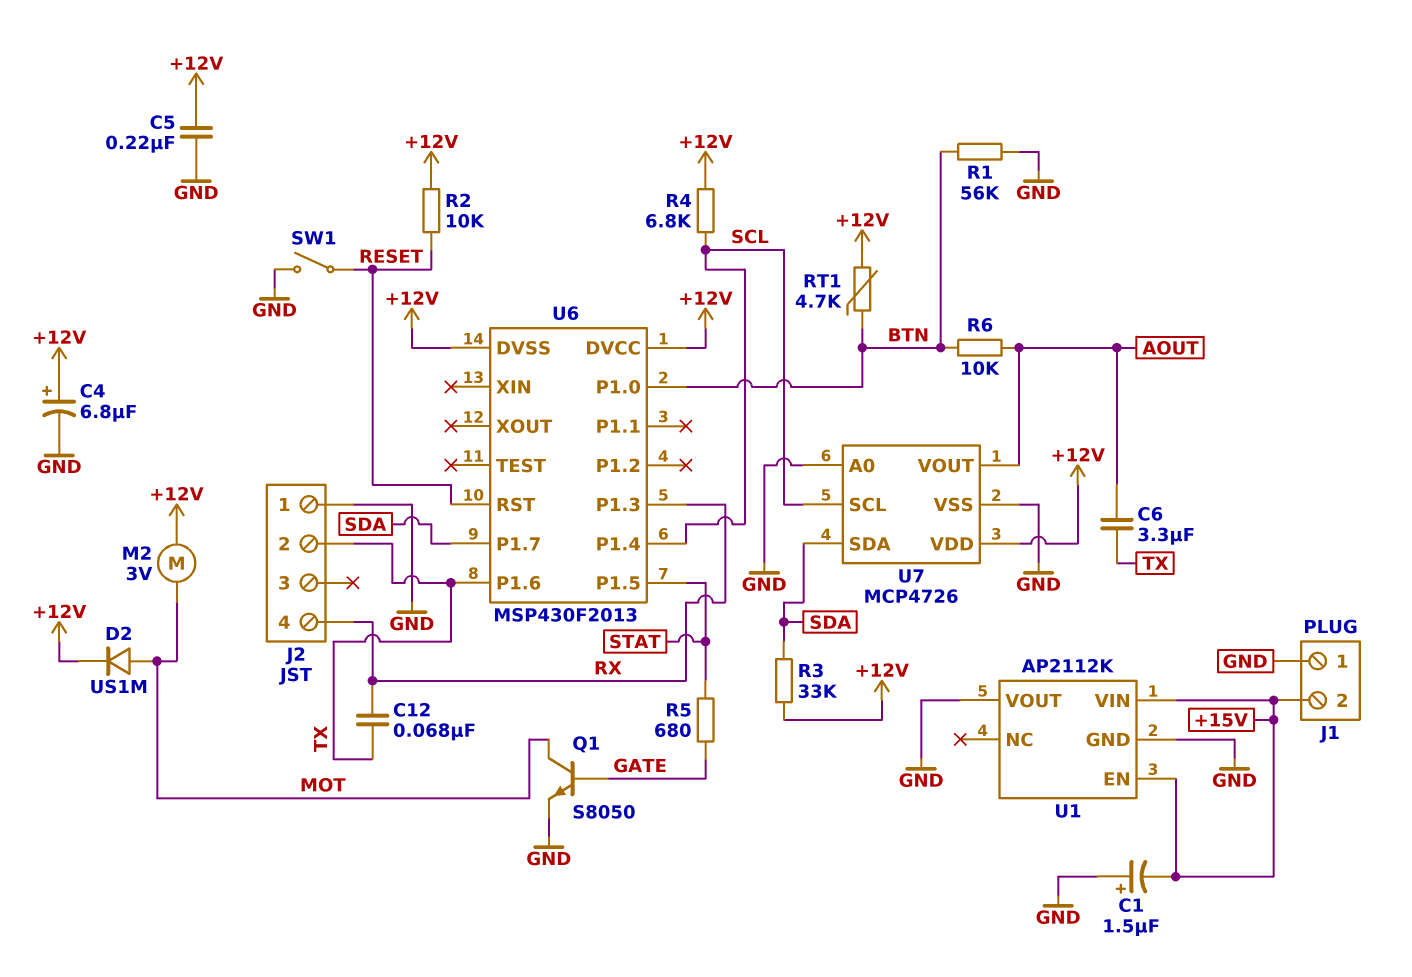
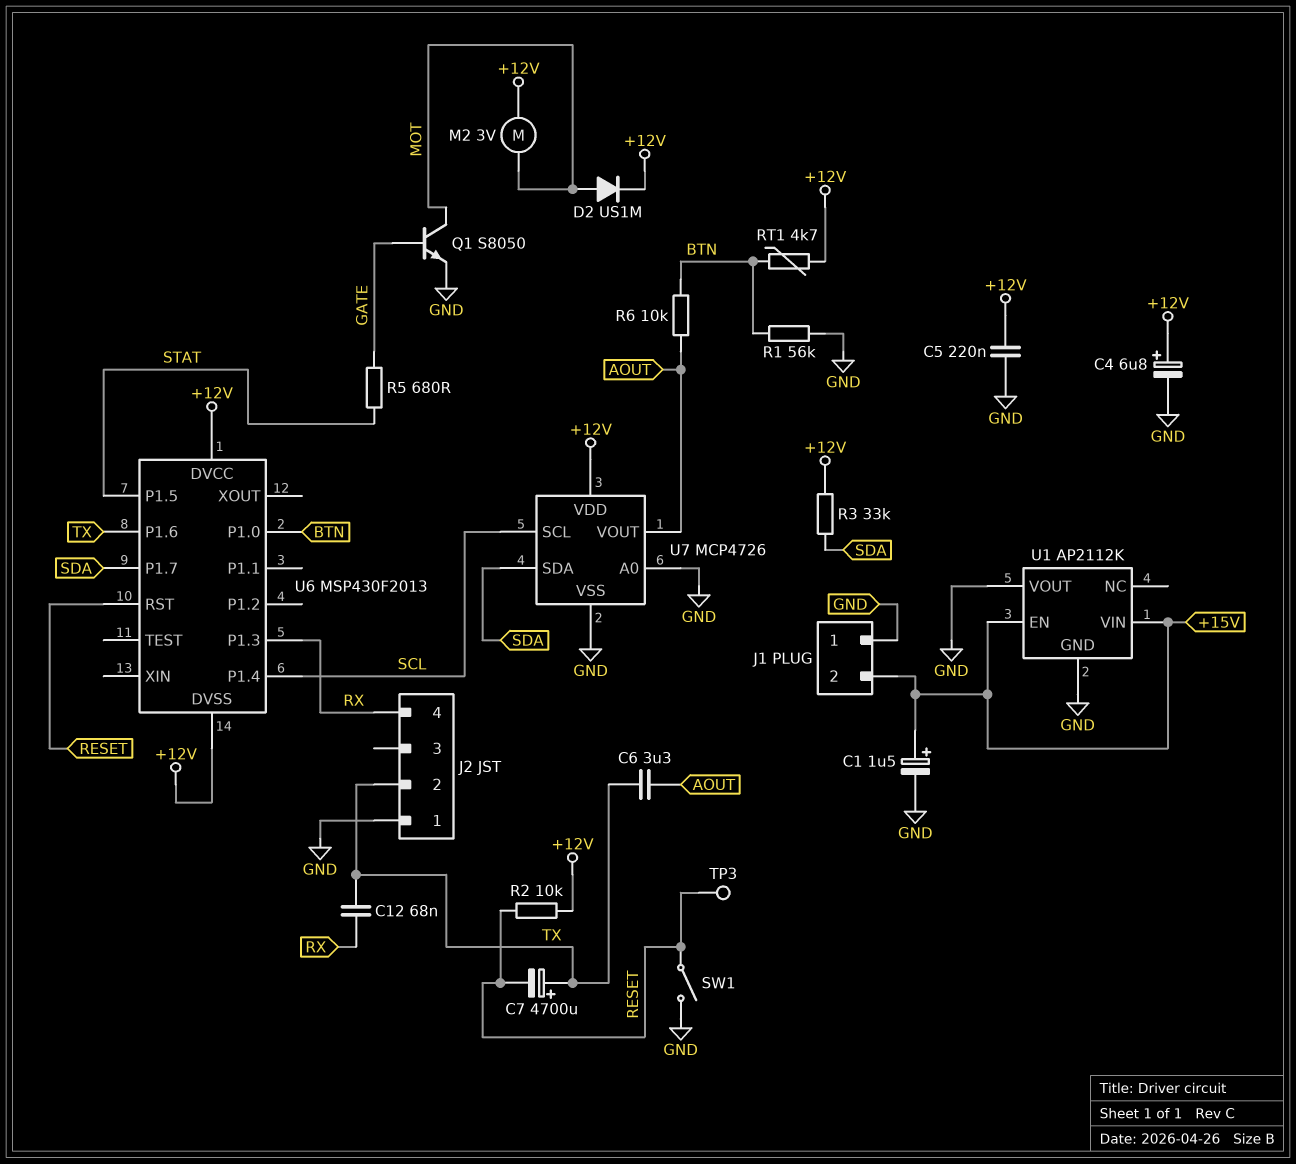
C1: 1.5uF (plus GND, minus +15V) -> 1.5uF (plus +15V, minus GND)
C7: none -> 4700uF (plus TX, minus RESET)
R4: 6.8k (+12V, SCL) -> none
TP3: none -> test point (RESET)

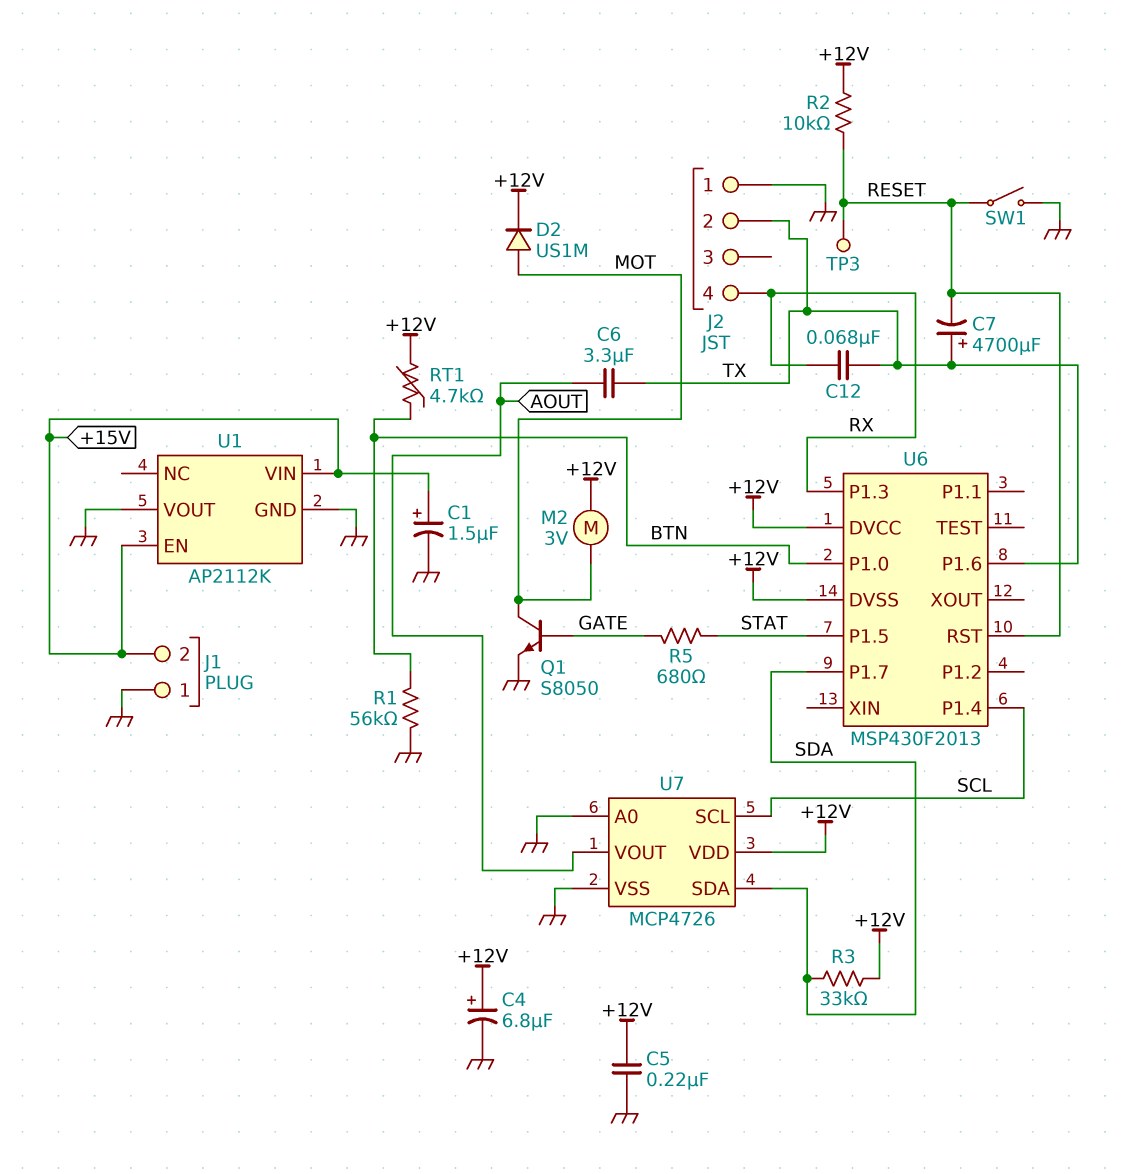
R6: 10k (AOUT, BTN) -> none

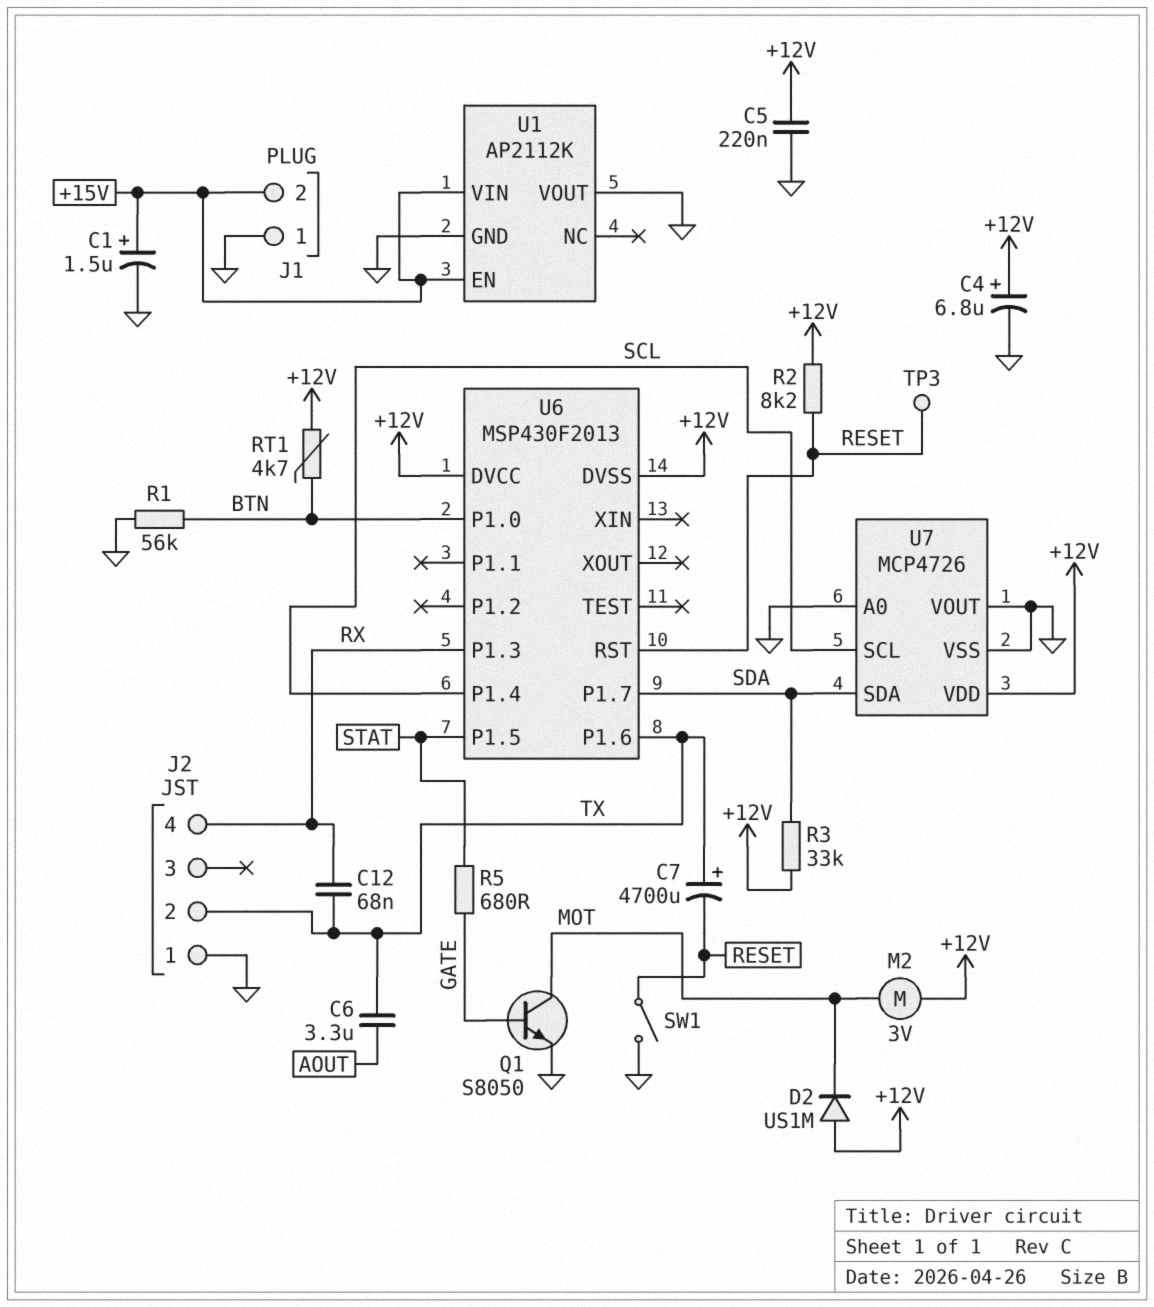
D2: diode US1M (A MOT, K +12V) -> diode US1M (A +12V, K MOT)
R2: 10k (+12V, RESET) -> 8.2k (+12V, RESET)
U7 pin VOUT: AOUT -> GND

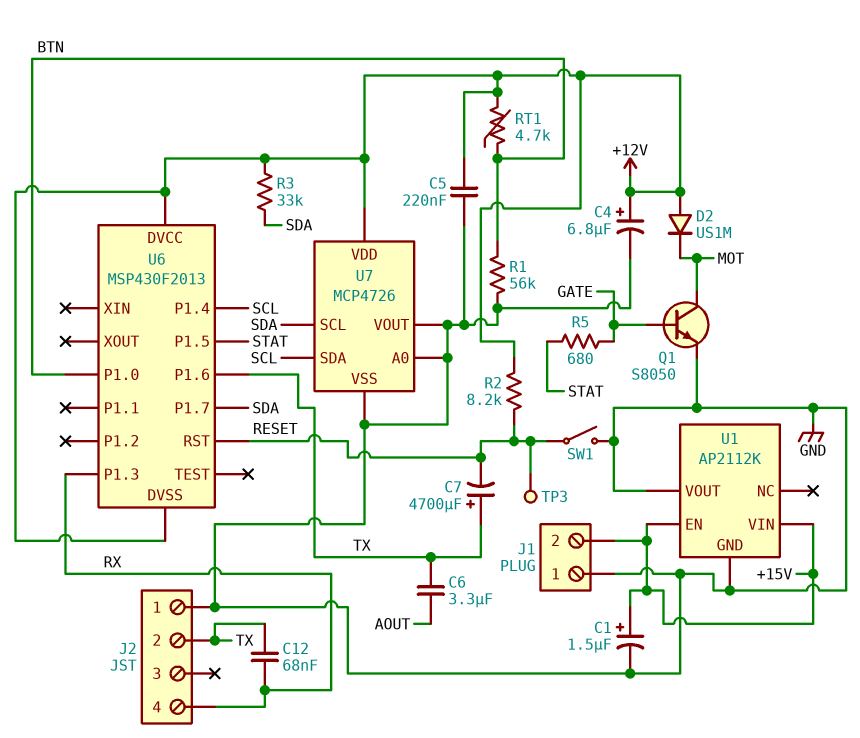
M2: motor 3V (+12V, MOT) -> none
U7 pin SCL: SCL -> SDA
U7 pin SDA: SDA -> SCL

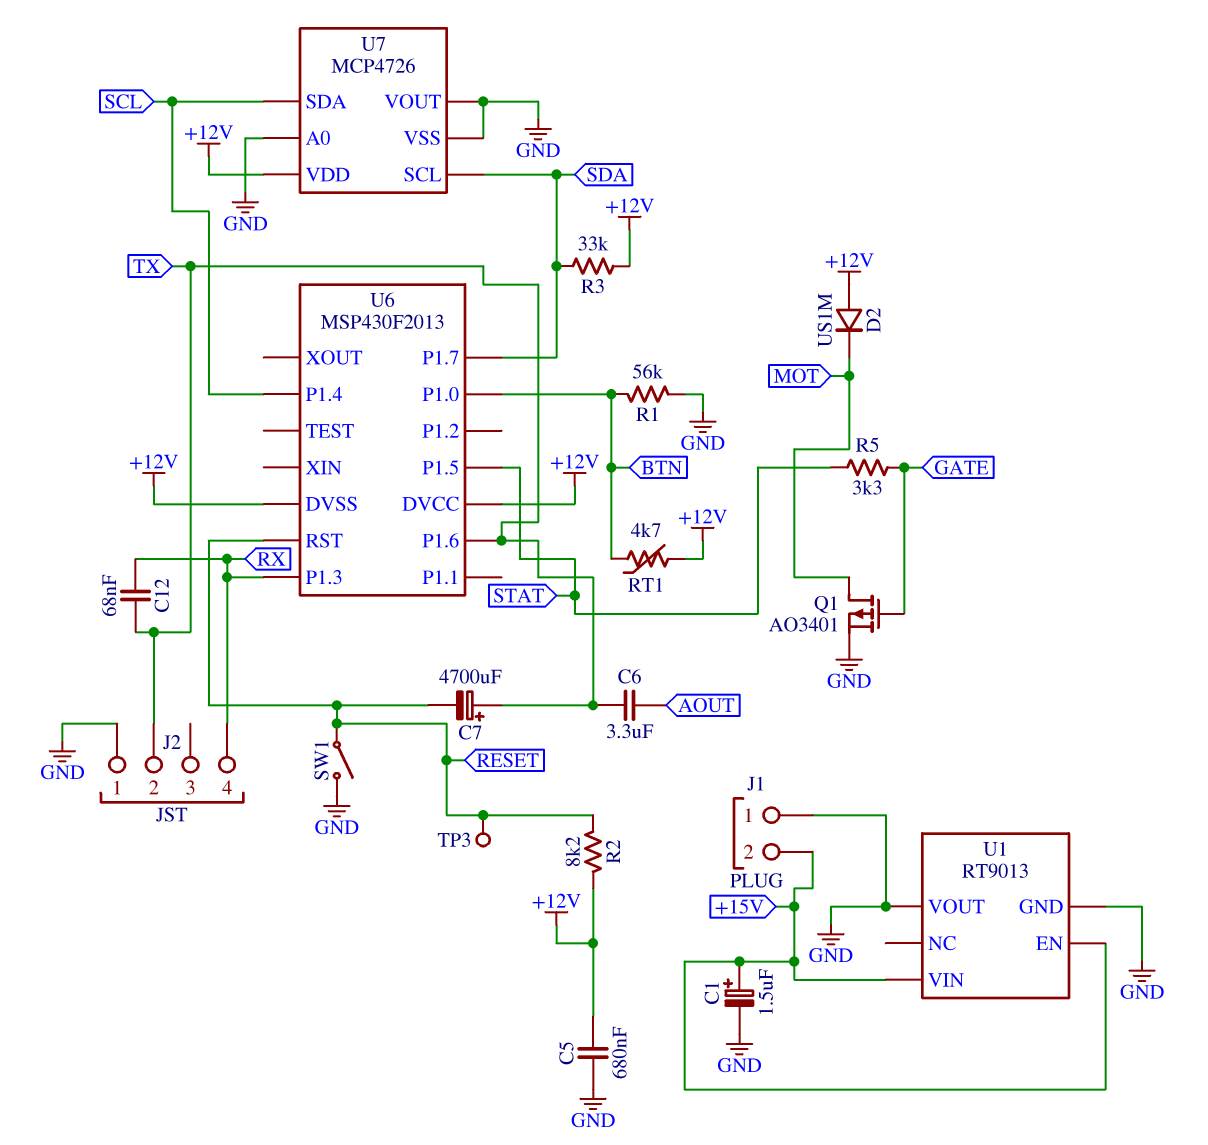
C4: 6.8uF (plus +12V, minus GND) -> none
C5: 220nF (+12V, GND) -> 680nF (+12V, GND)
Q1: NPN S8050 (B GATE, C MOT, E GND) -> PMOS AO3401 (G GATE, D MOT, S GND)
R5: 680 (GATE, STAT) -> 3.3k (GATE, STAT)
U1: AP2112K -> RT9013

